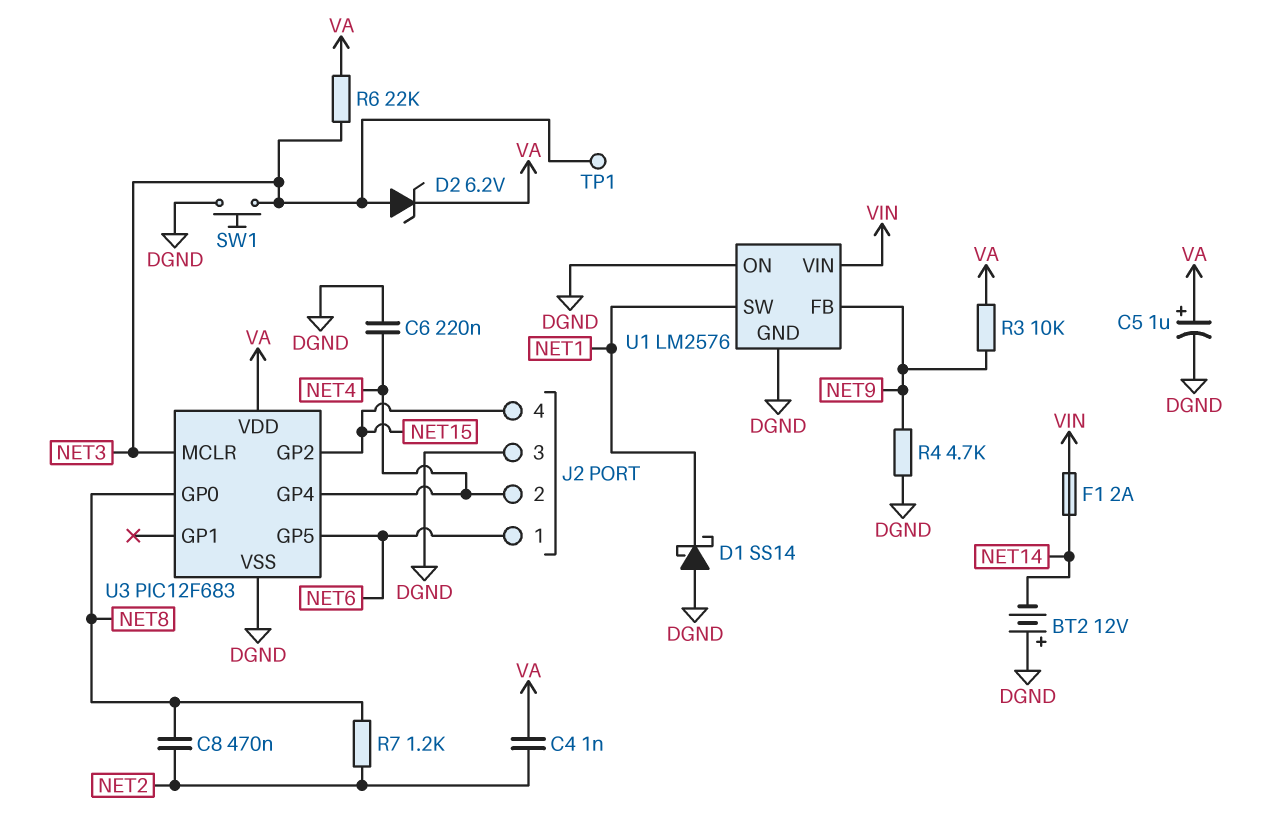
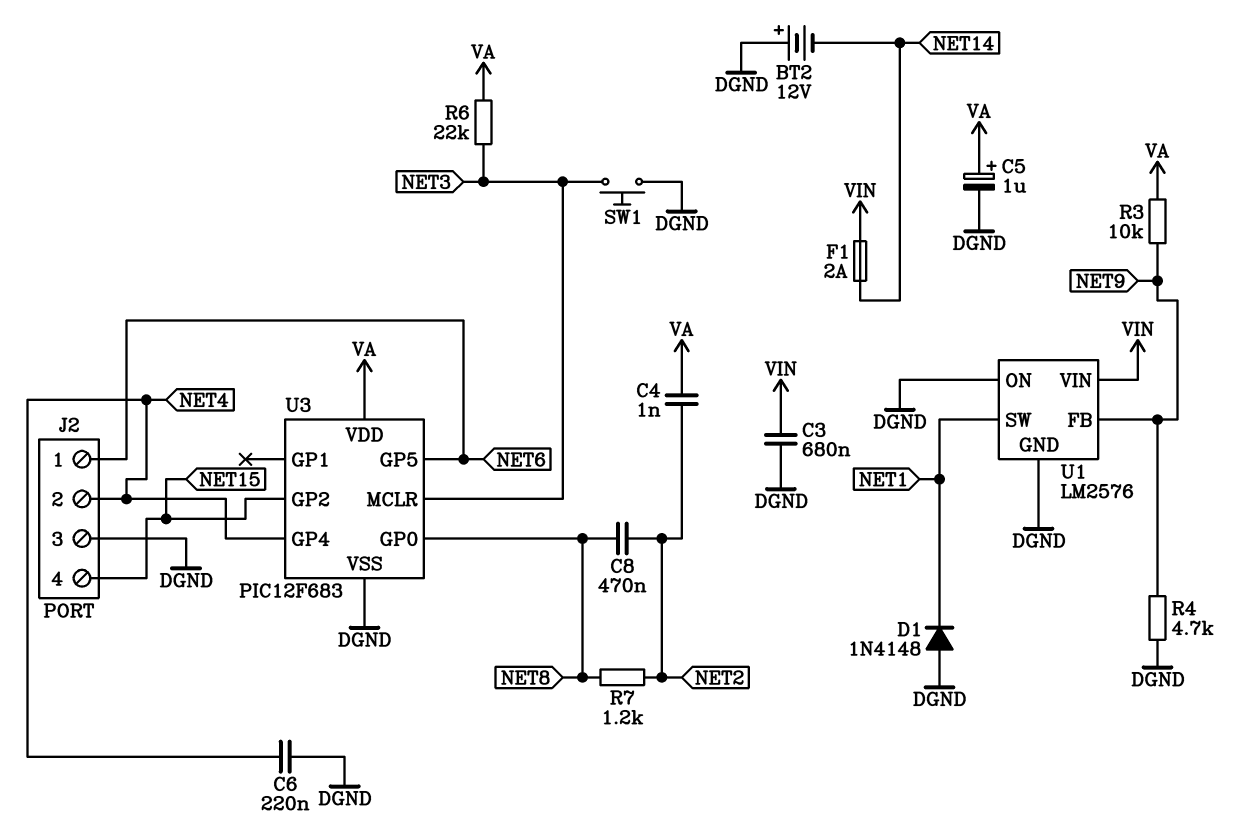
C3: none -> 680nF (DGND, VIN)
D1: schottky SS14 (A DGND, K NET1) -> diode 1N4148 (A DGND, K NET1)
D2: zener 6.2V (A NET3, K VA) -> none
TP1: test point (NET3) -> none

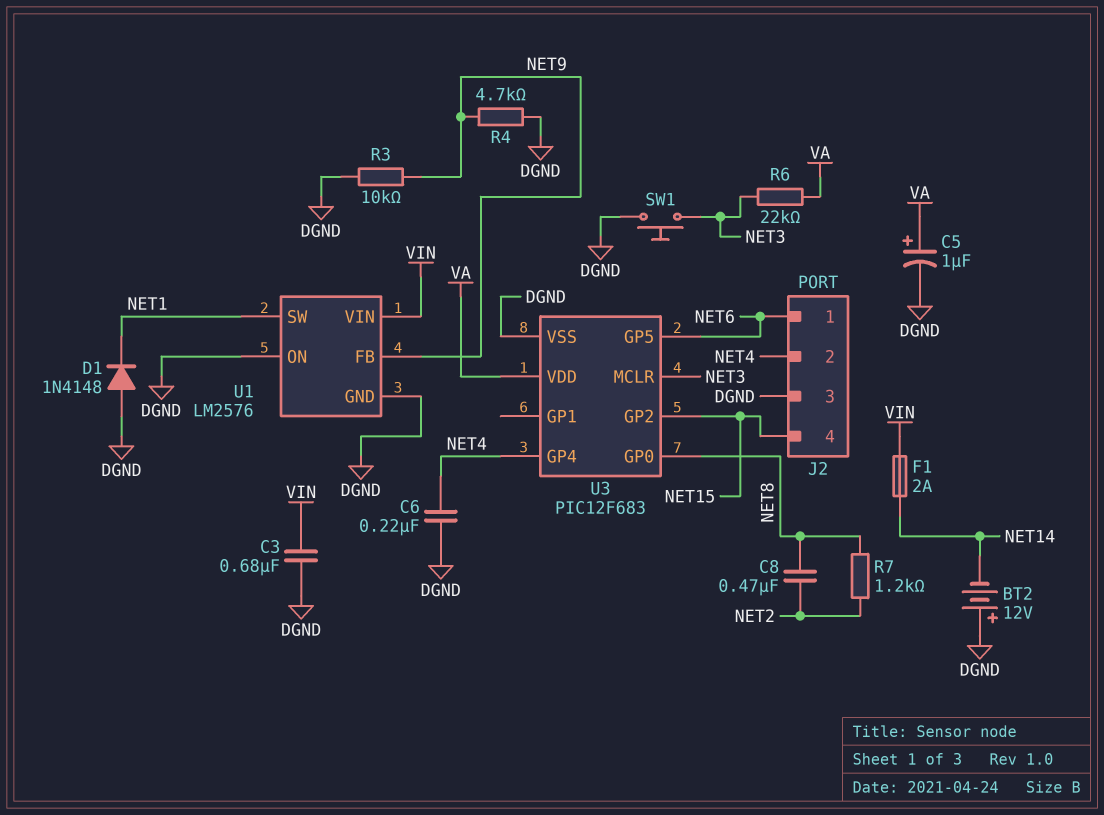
C4: 1nF (NET2, VA) -> none
R3: 10k (NET9, VA) -> 10k (DGND, NET9)

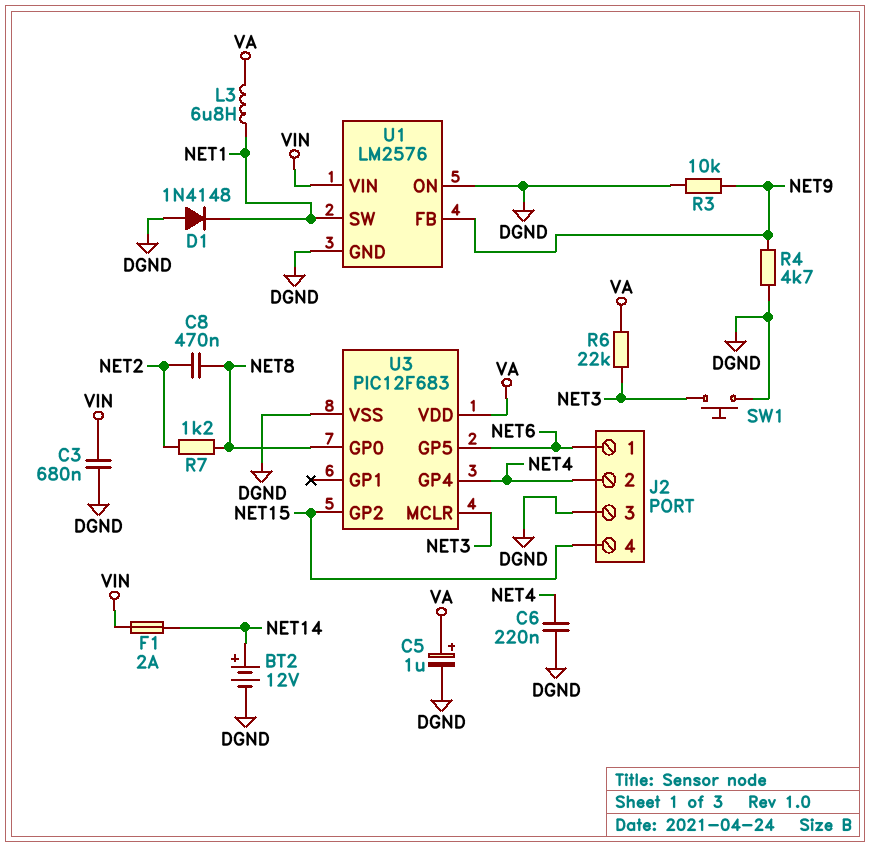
BT2: 12V (plus DGND, minus NET14) -> 12V (plus NET14, minus DGND)
L3: none -> 6.8uH (NET1, VA)

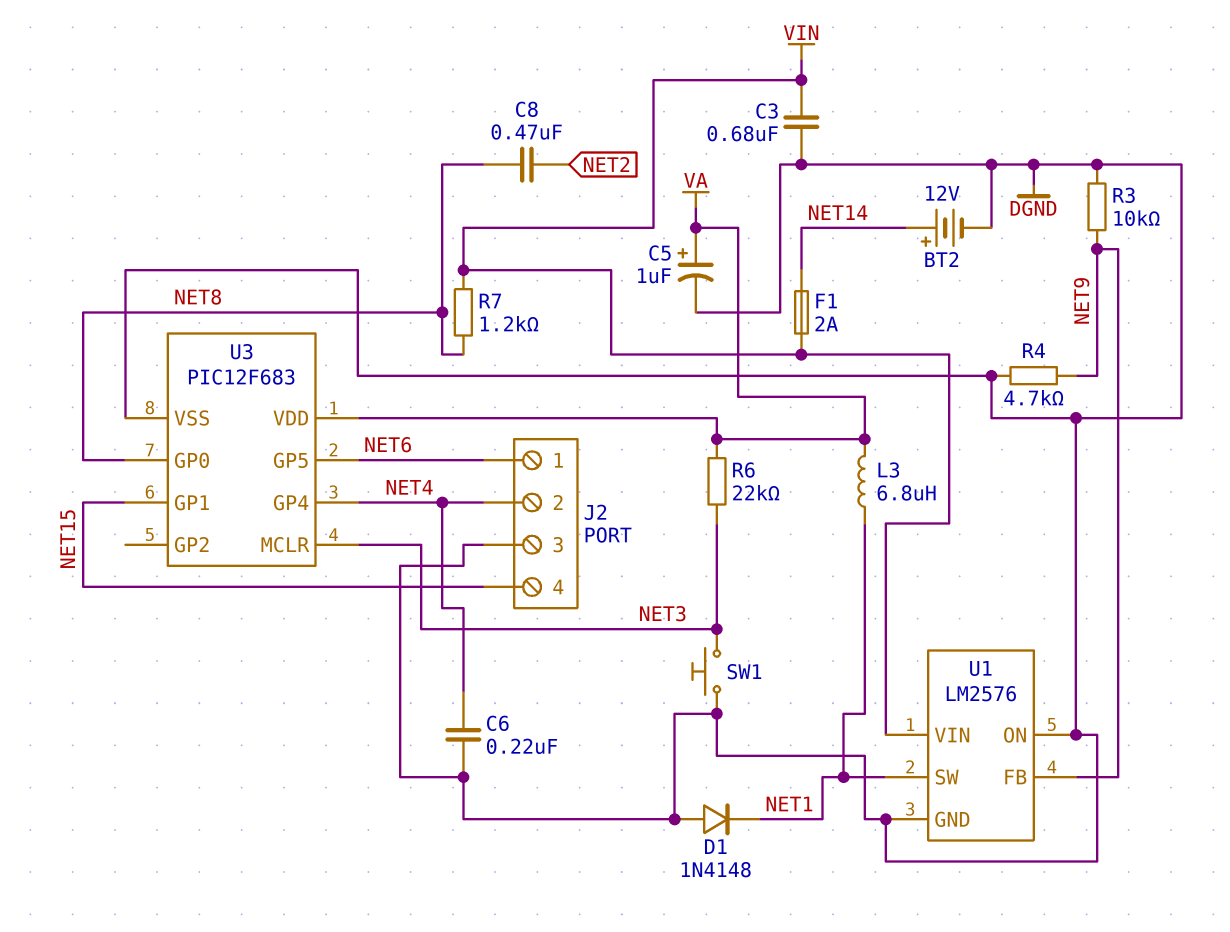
R7: 1.2k (NET2, NET8) -> 1.2k (NET8, VIN)
U3 pin GP1: none -> NET15
U3 pin GP2: NET15 -> none

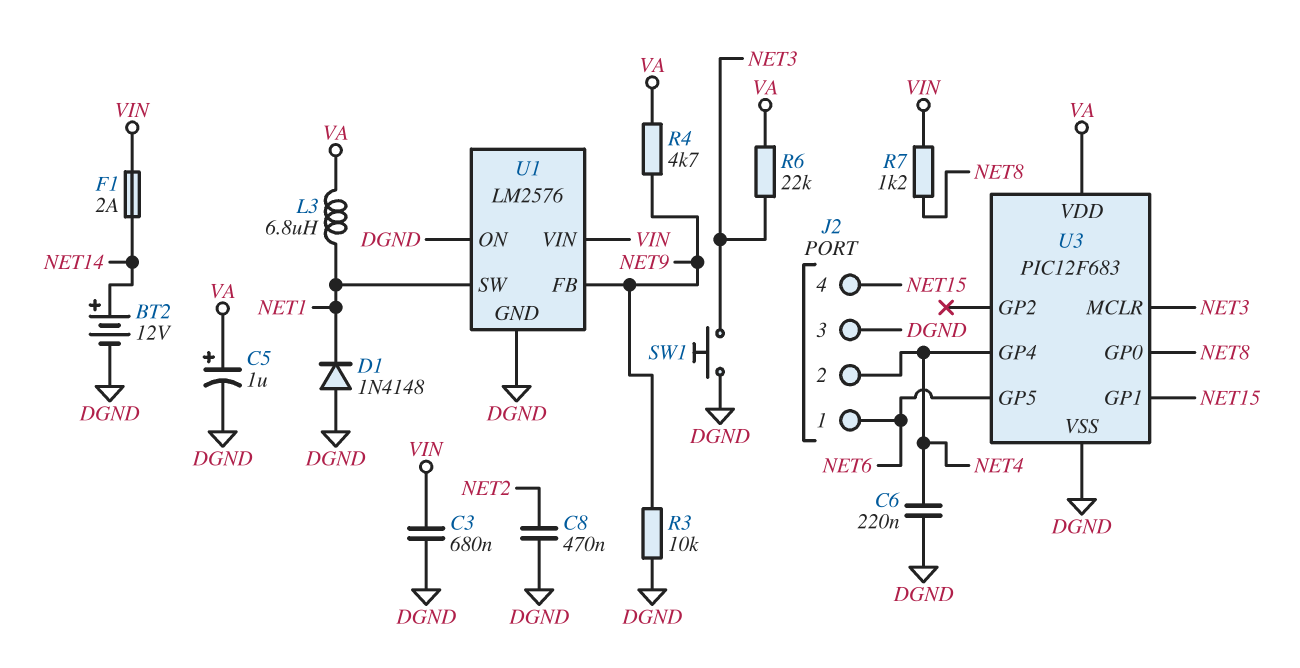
C8: 470nF (NET2, NET8) -> 470nF (DGND, NET2)
R4: 4.7k (DGND, NET9) -> 4.7k (NET9, VA)

